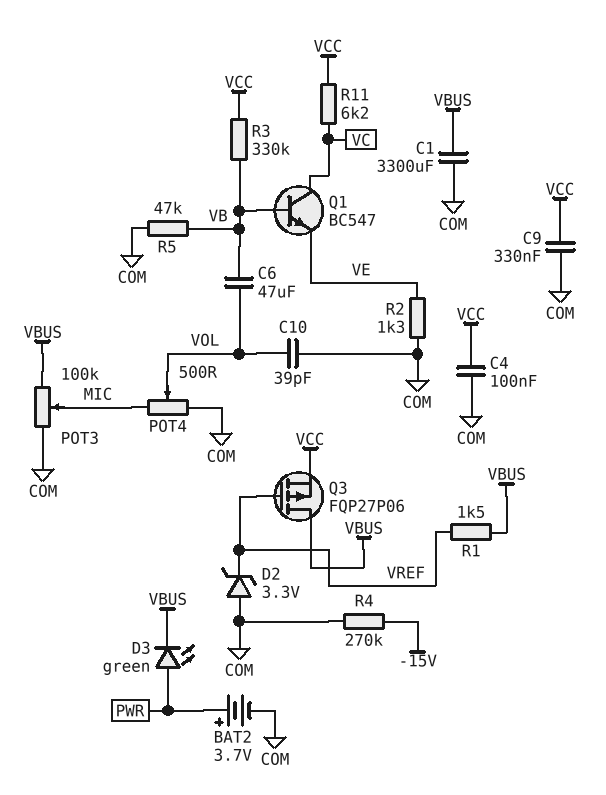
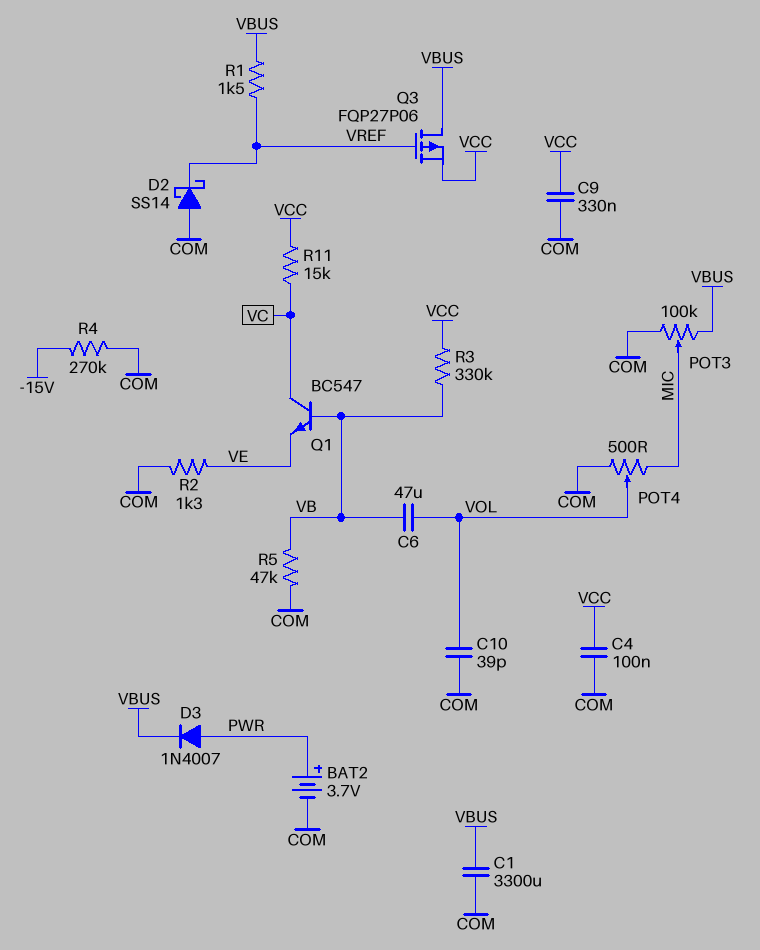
D2: zener 3.3V (A COM, K VREF) -> schottky SS14 (A COM, K VREF)
D3: LED green (A PWR, K VBUS) -> diode 1N4007 (A PWR, K VBUS)
R11: 6.2k (VC, VCC) -> 15k (VC, VCC)

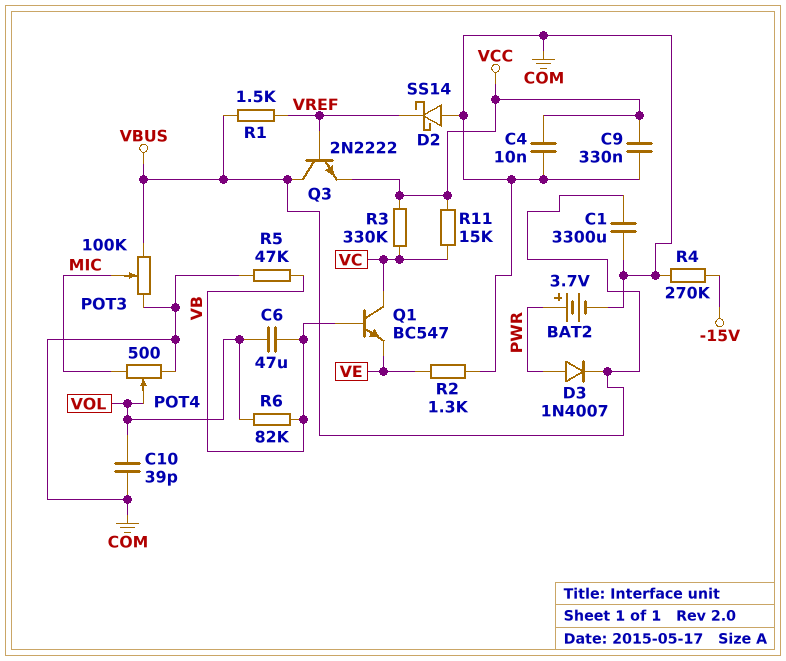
C4: 100nF (COM, VCC) -> 10nF (COM, VCC)
Q3: PMOS FQP27P06 (G VREF, D VBUS, S VCC) -> NPN 2N2222 (B VREF, C VBUS, E VCC)
R3: 330k (VB, VCC) -> 330k (VC, VCC)
R6: none -> 82k (VB, VOL)

